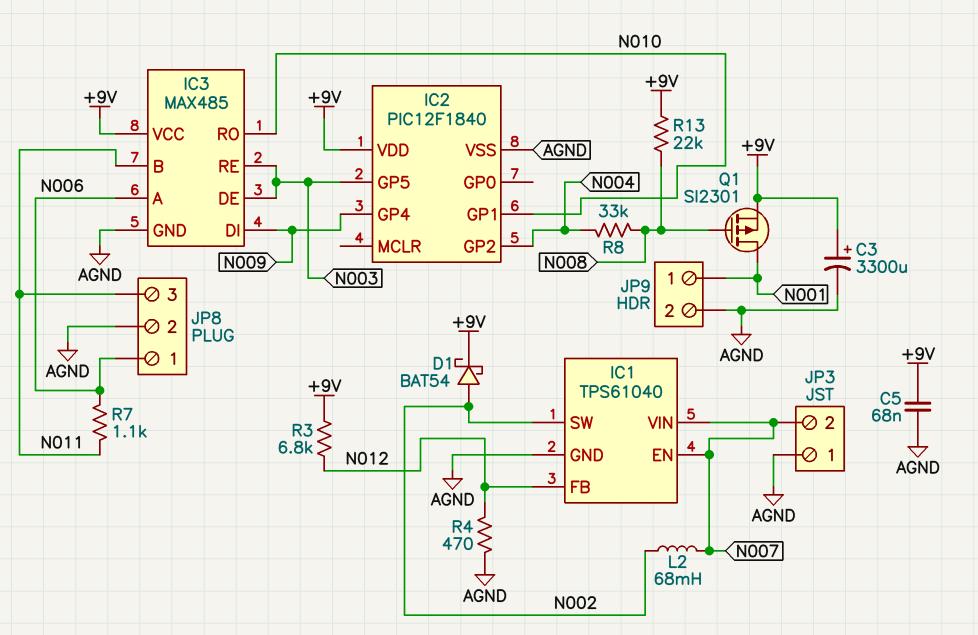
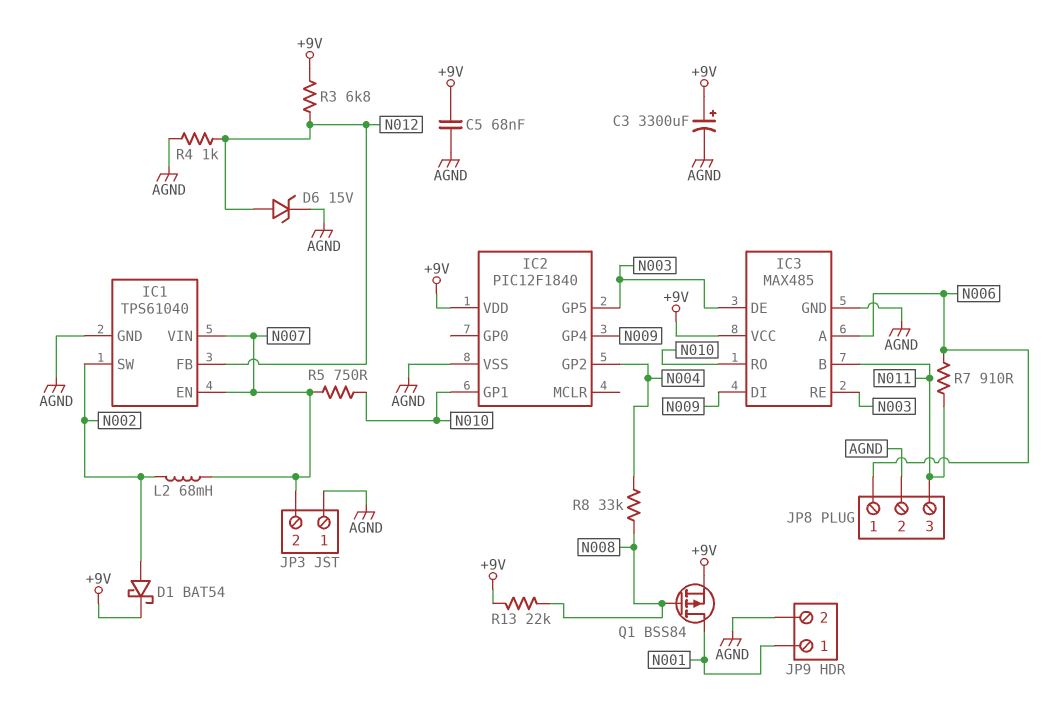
D6: none -> zener 15V (A N012, K AGND)
Q1: PMOS SI2301 (G N008, D N001, S +9V) -> PMOS BSS84 (G N008, D N001, S +9V)
R4: 470 (AGND, N012) -> 1k (AGND, N012)
R5: none -> 750 (N007, N010)
R7: 1.1k (N006, N011) -> 910 (N006, N011)

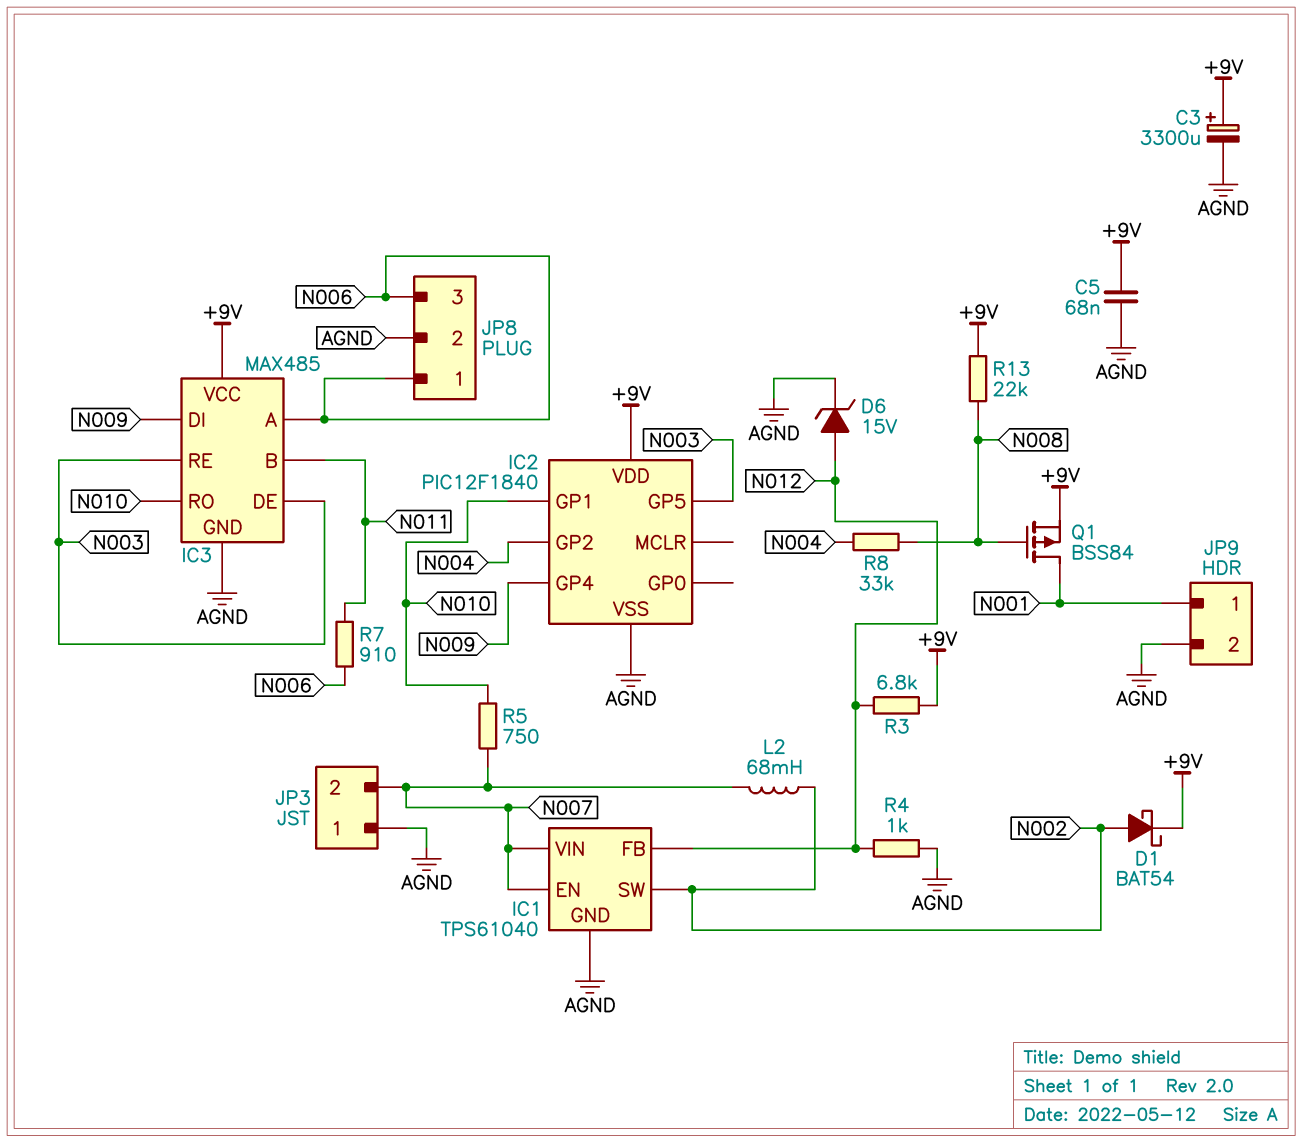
JP8 pin 3: N011 -> N006

